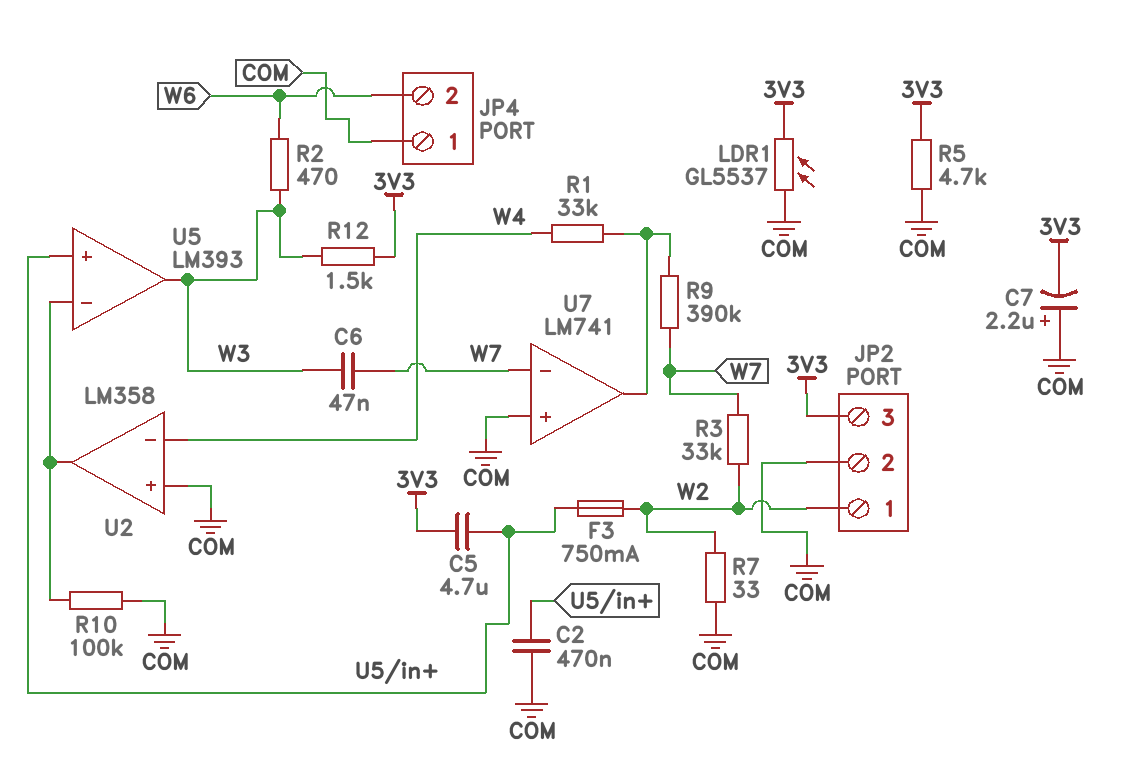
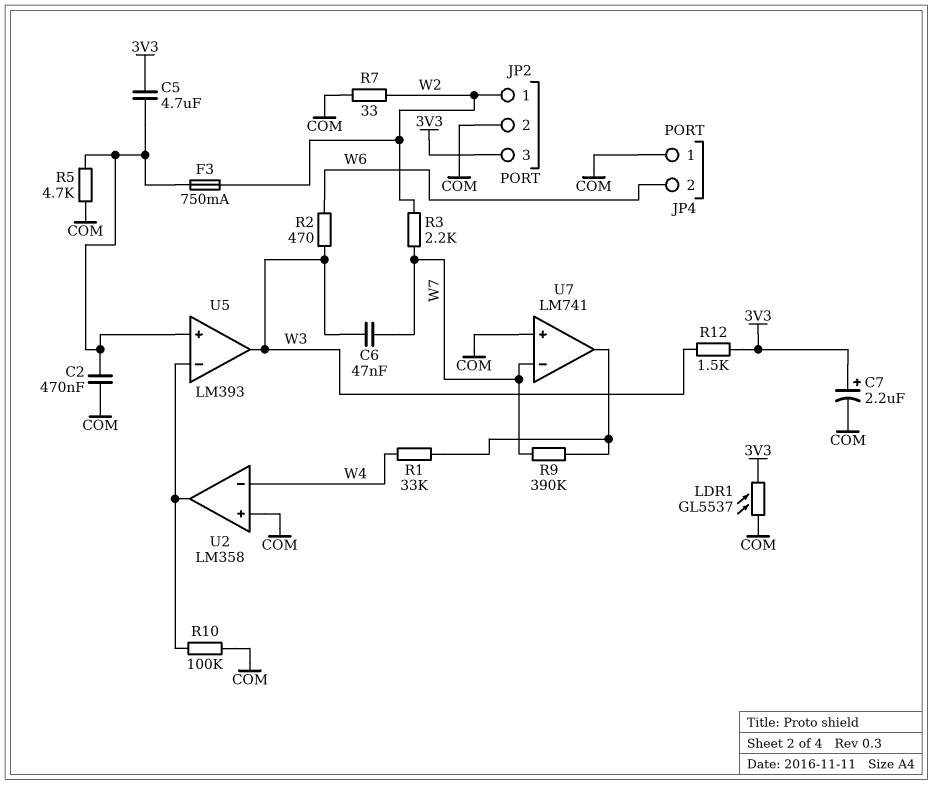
C7: 2.2uF (plus COM, minus 3V3) -> 2.2uF (plus 3V3, minus COM)
R3: 33k (W2, W7) -> 2.2k (W2, W7)
R5: 4.7k (3V3, COM) -> 4.7k (COM, U5/in+)

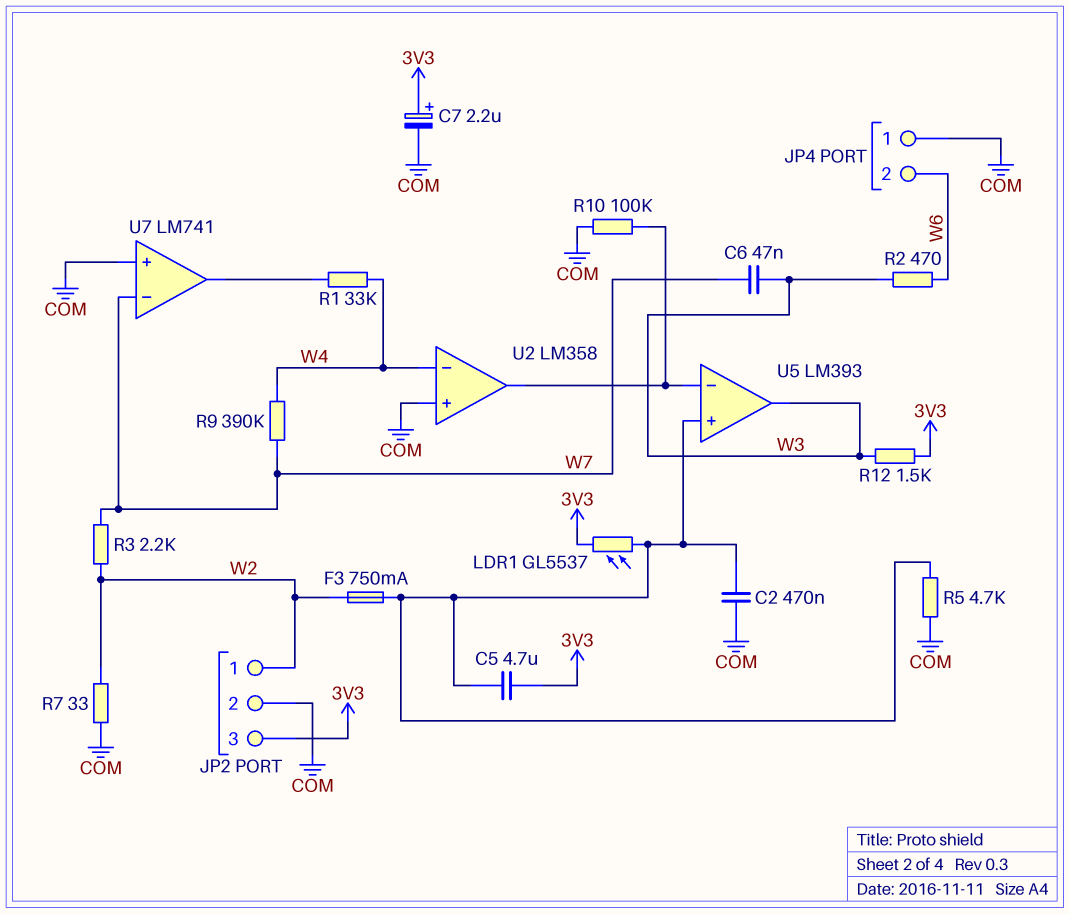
LDR1: GL5537 (3V3, COM) -> GL5537 (3V3, U5/in+)
R9: 390k (U7/out, W7) -> 390k (W4, W7)

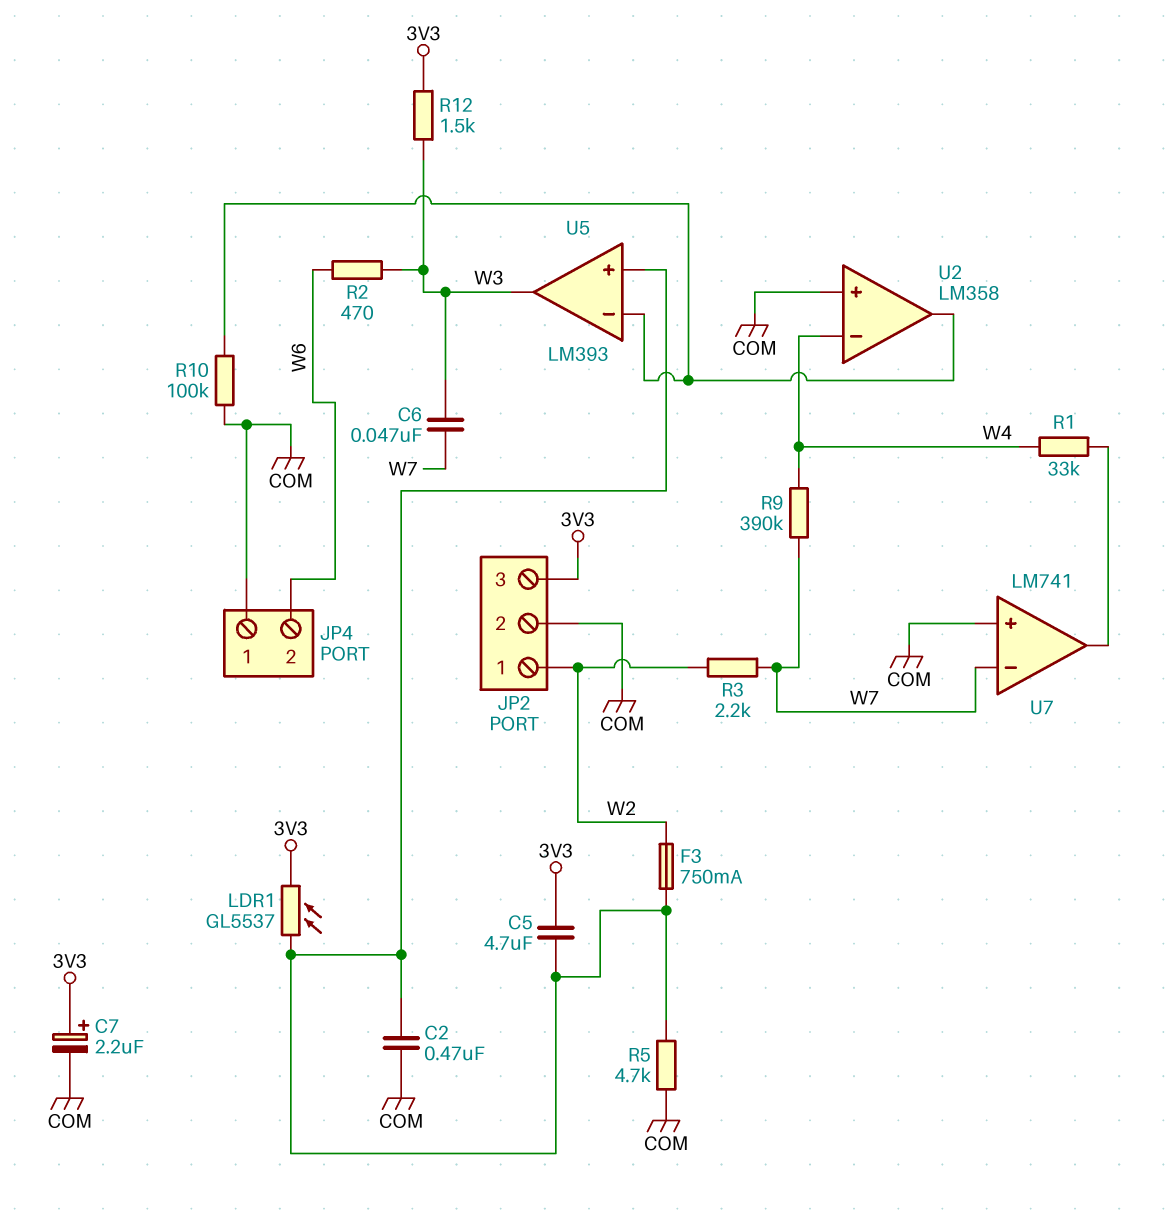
R7: 33 (COM, W2) -> none

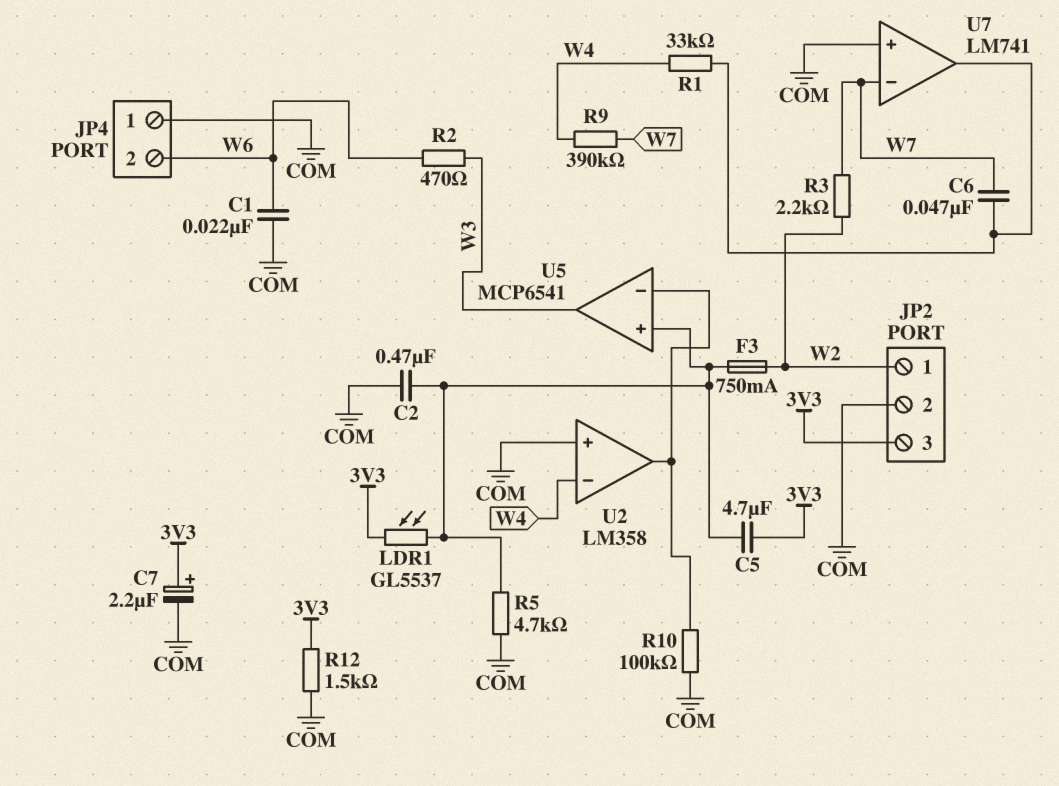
C1: none -> 22nF (COM, W6)
C6: 47nF (W3, W7) -> 47nF (U7/out, W7)
R12: 1.5k (3V3, W3) -> 1.5k (3V3, COM)
U5: LM393 -> MCP6541

